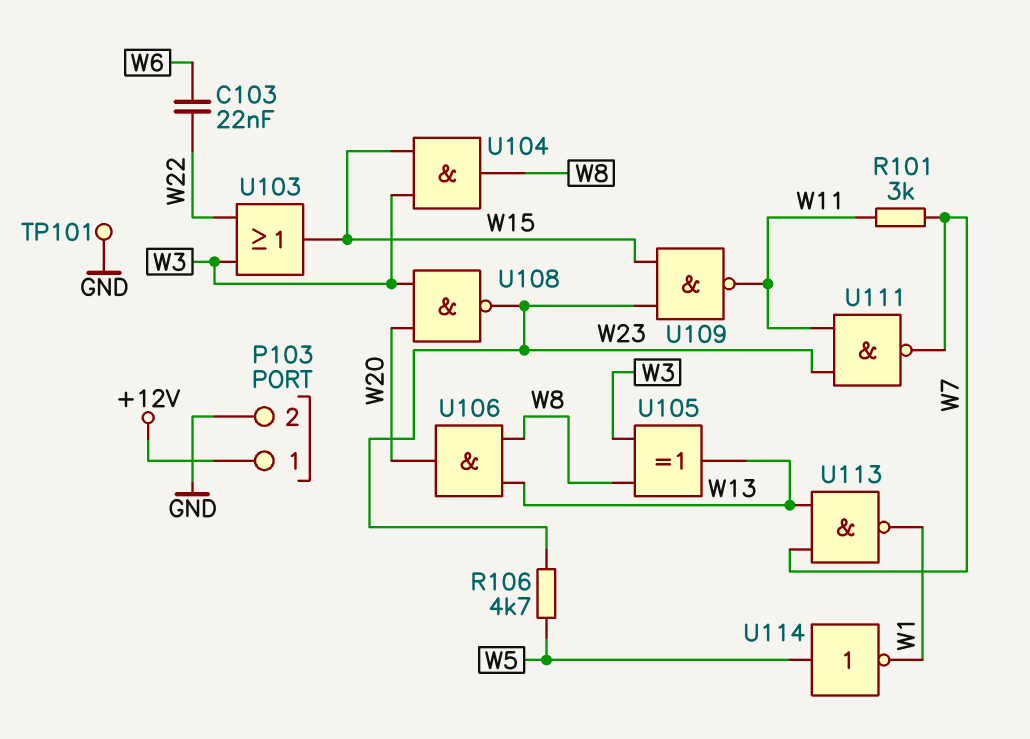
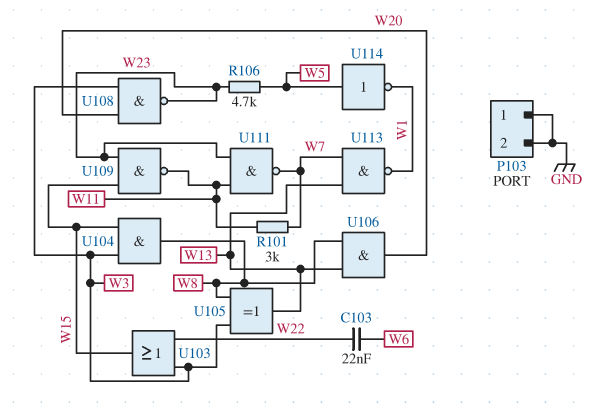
P103 pin 1: +12V -> GND
TP101: test point (GND) -> none

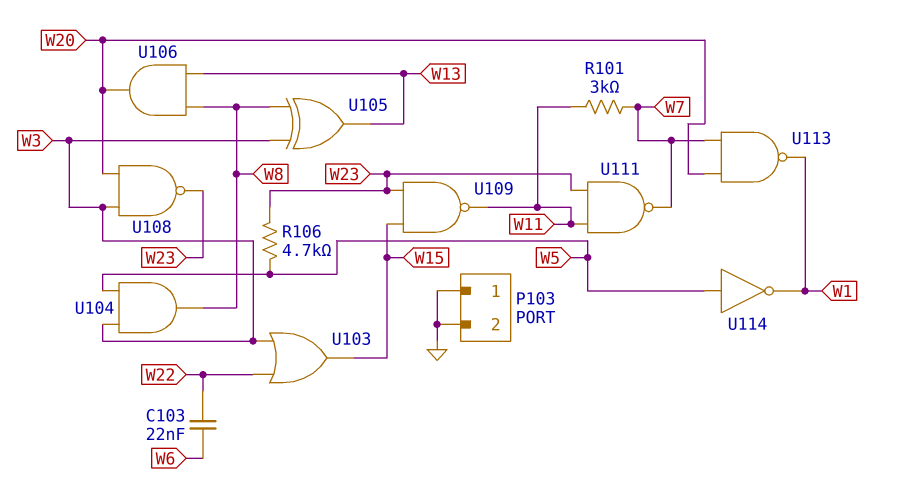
U104: AND (in W3, in W15, out W8) -> AND (in W3, in W5, out W8)
U113: NAND (in W7, in W13, out W1) -> NAND (in W7, in W20, out W1)

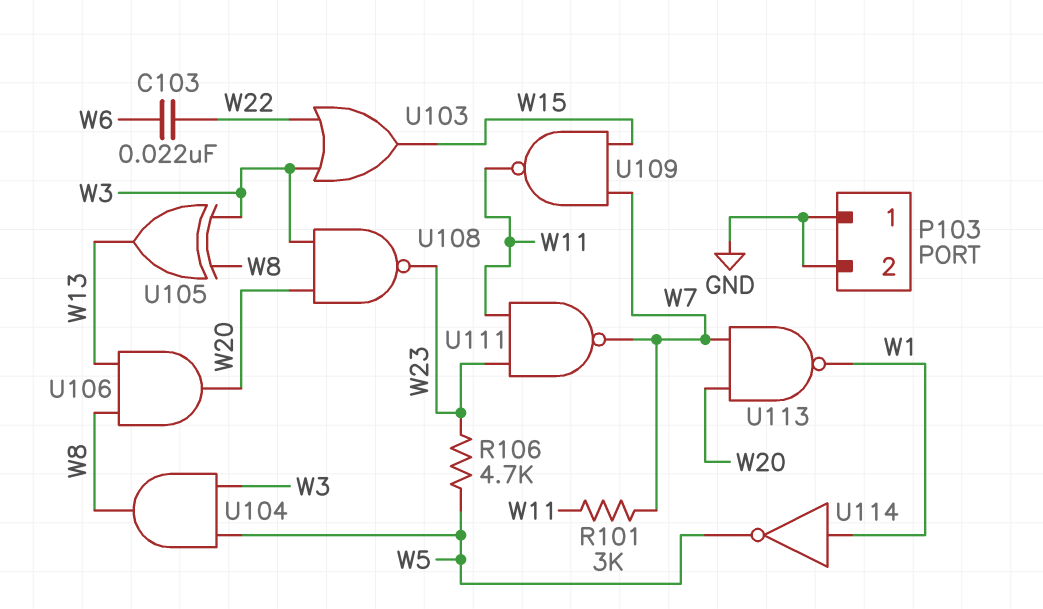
U109: NAND (in W15, in W23, out W11) -> NAND (in W7, in W15, out W11)
U114: NOT (in W5, out W1) -> NOT (in W1, out W5)

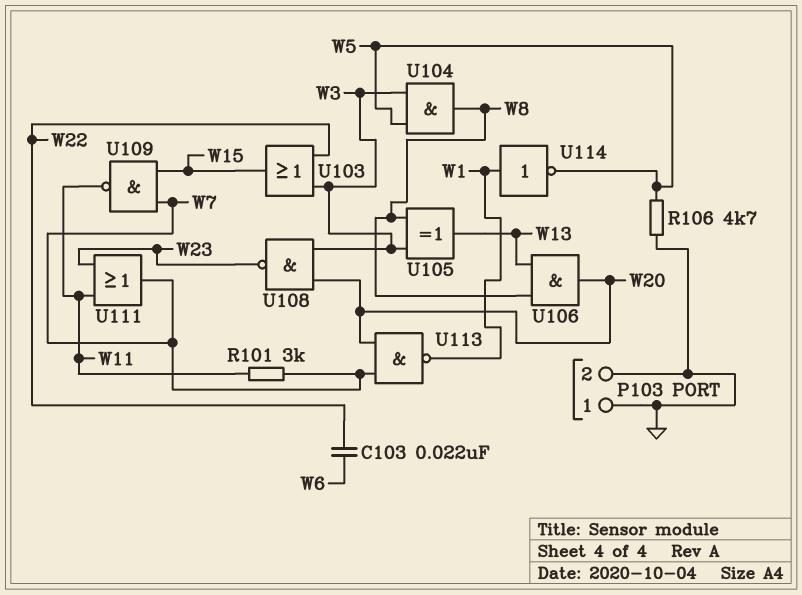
R106: 4.7k (W5, W23) -> 4.7k (GND, W5)
U111: NAND (in W11, in W23, out W7) -> OR (in W11, in W23, out W7)

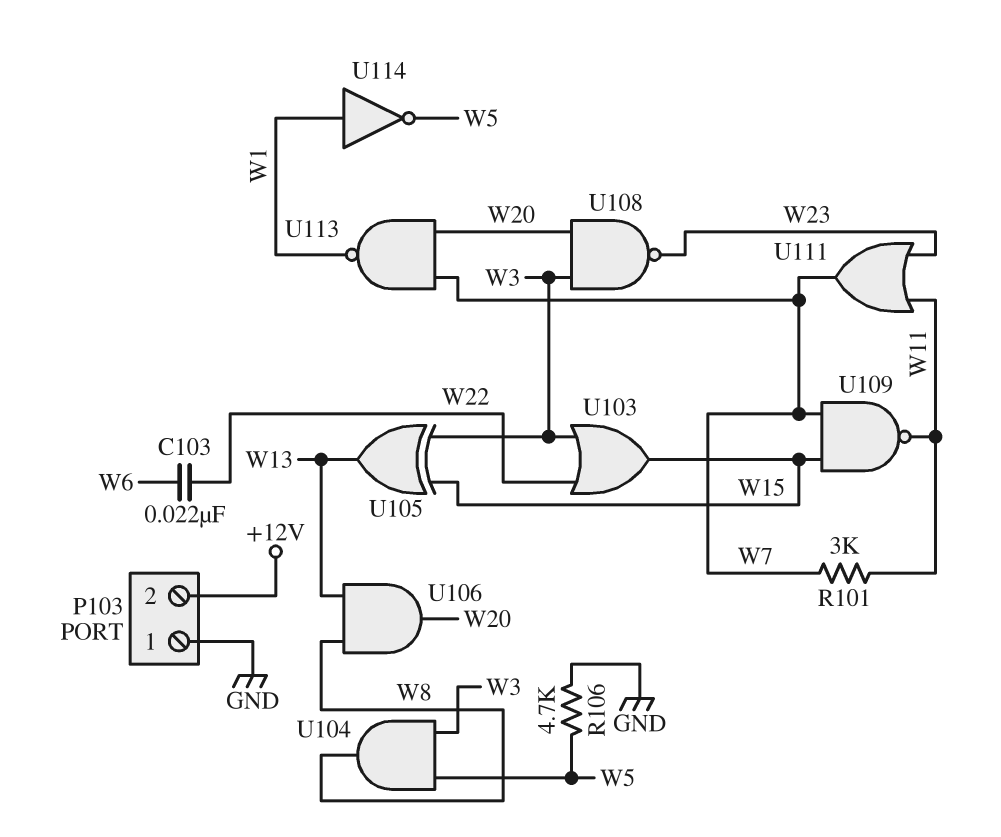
P103 pin 2: GND -> +12V
U105: XOR (in W3, in W8, out W13) -> XOR (in W3, in W15, out W13)

